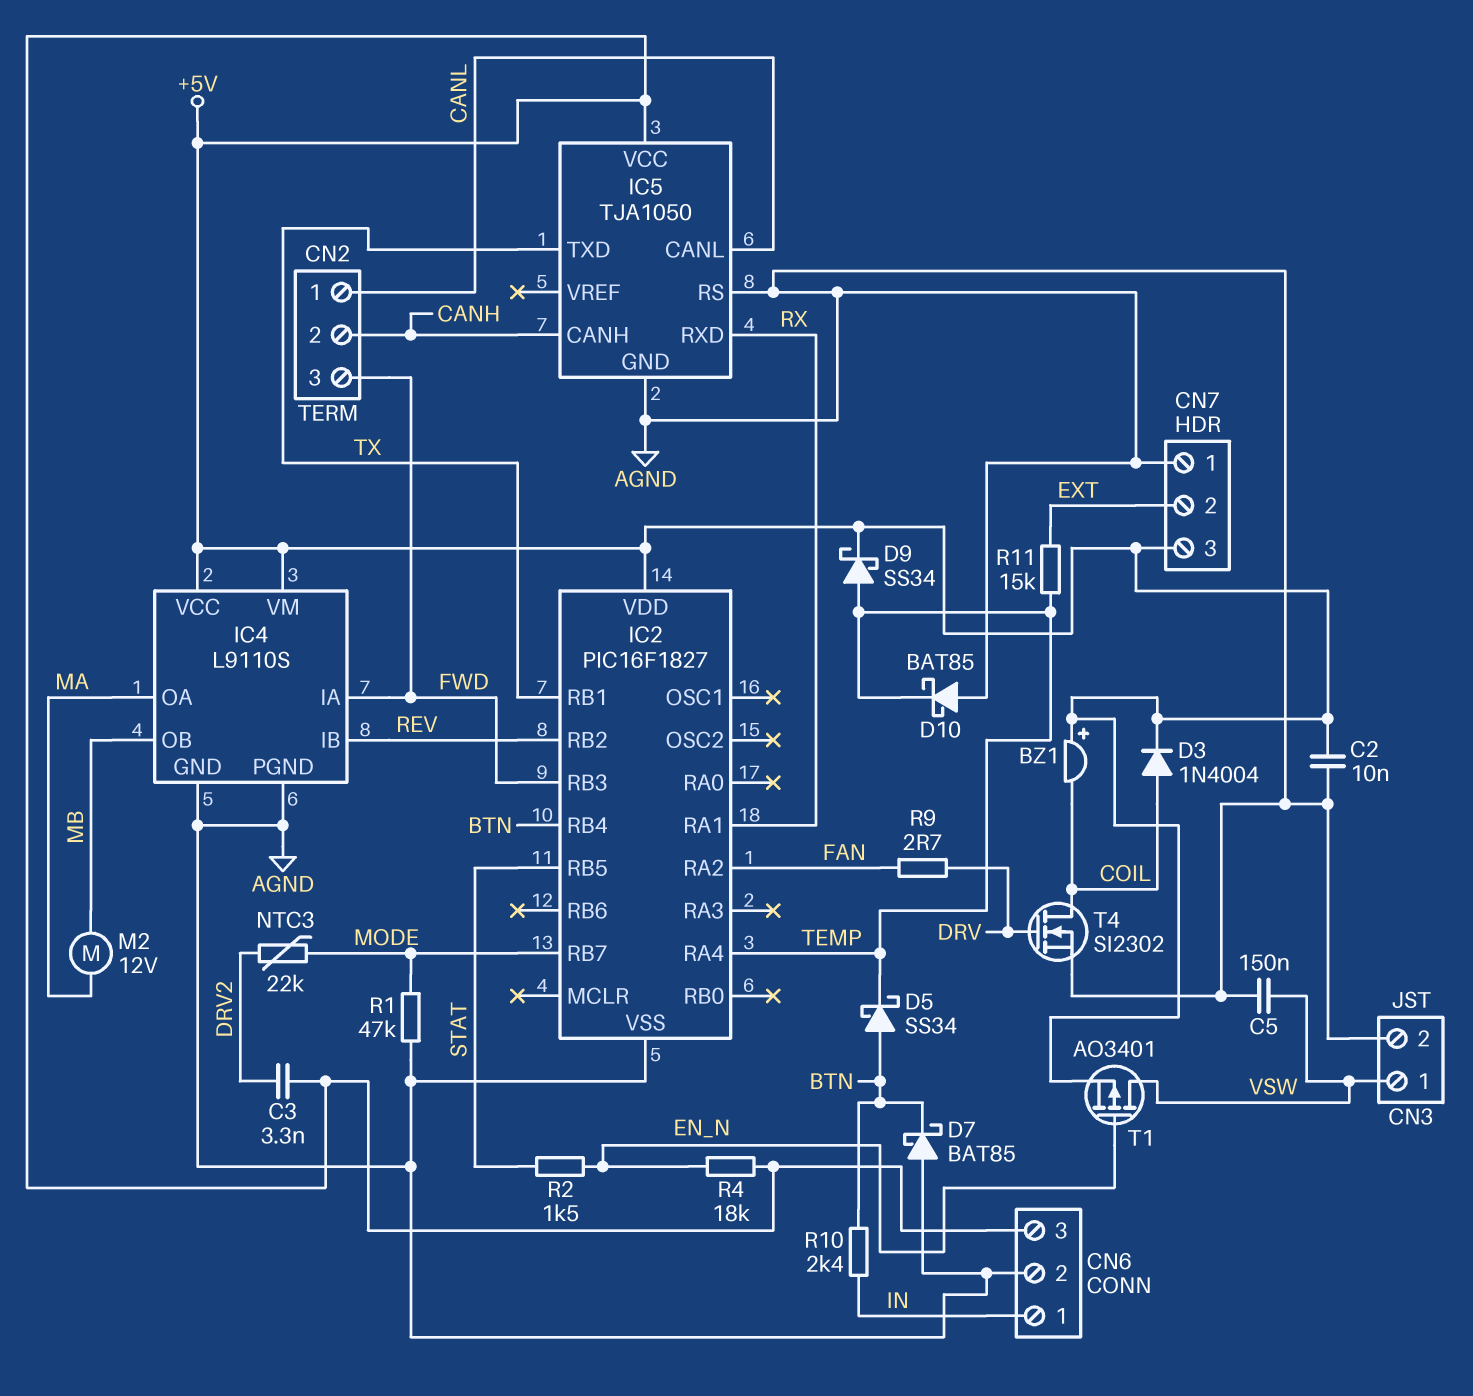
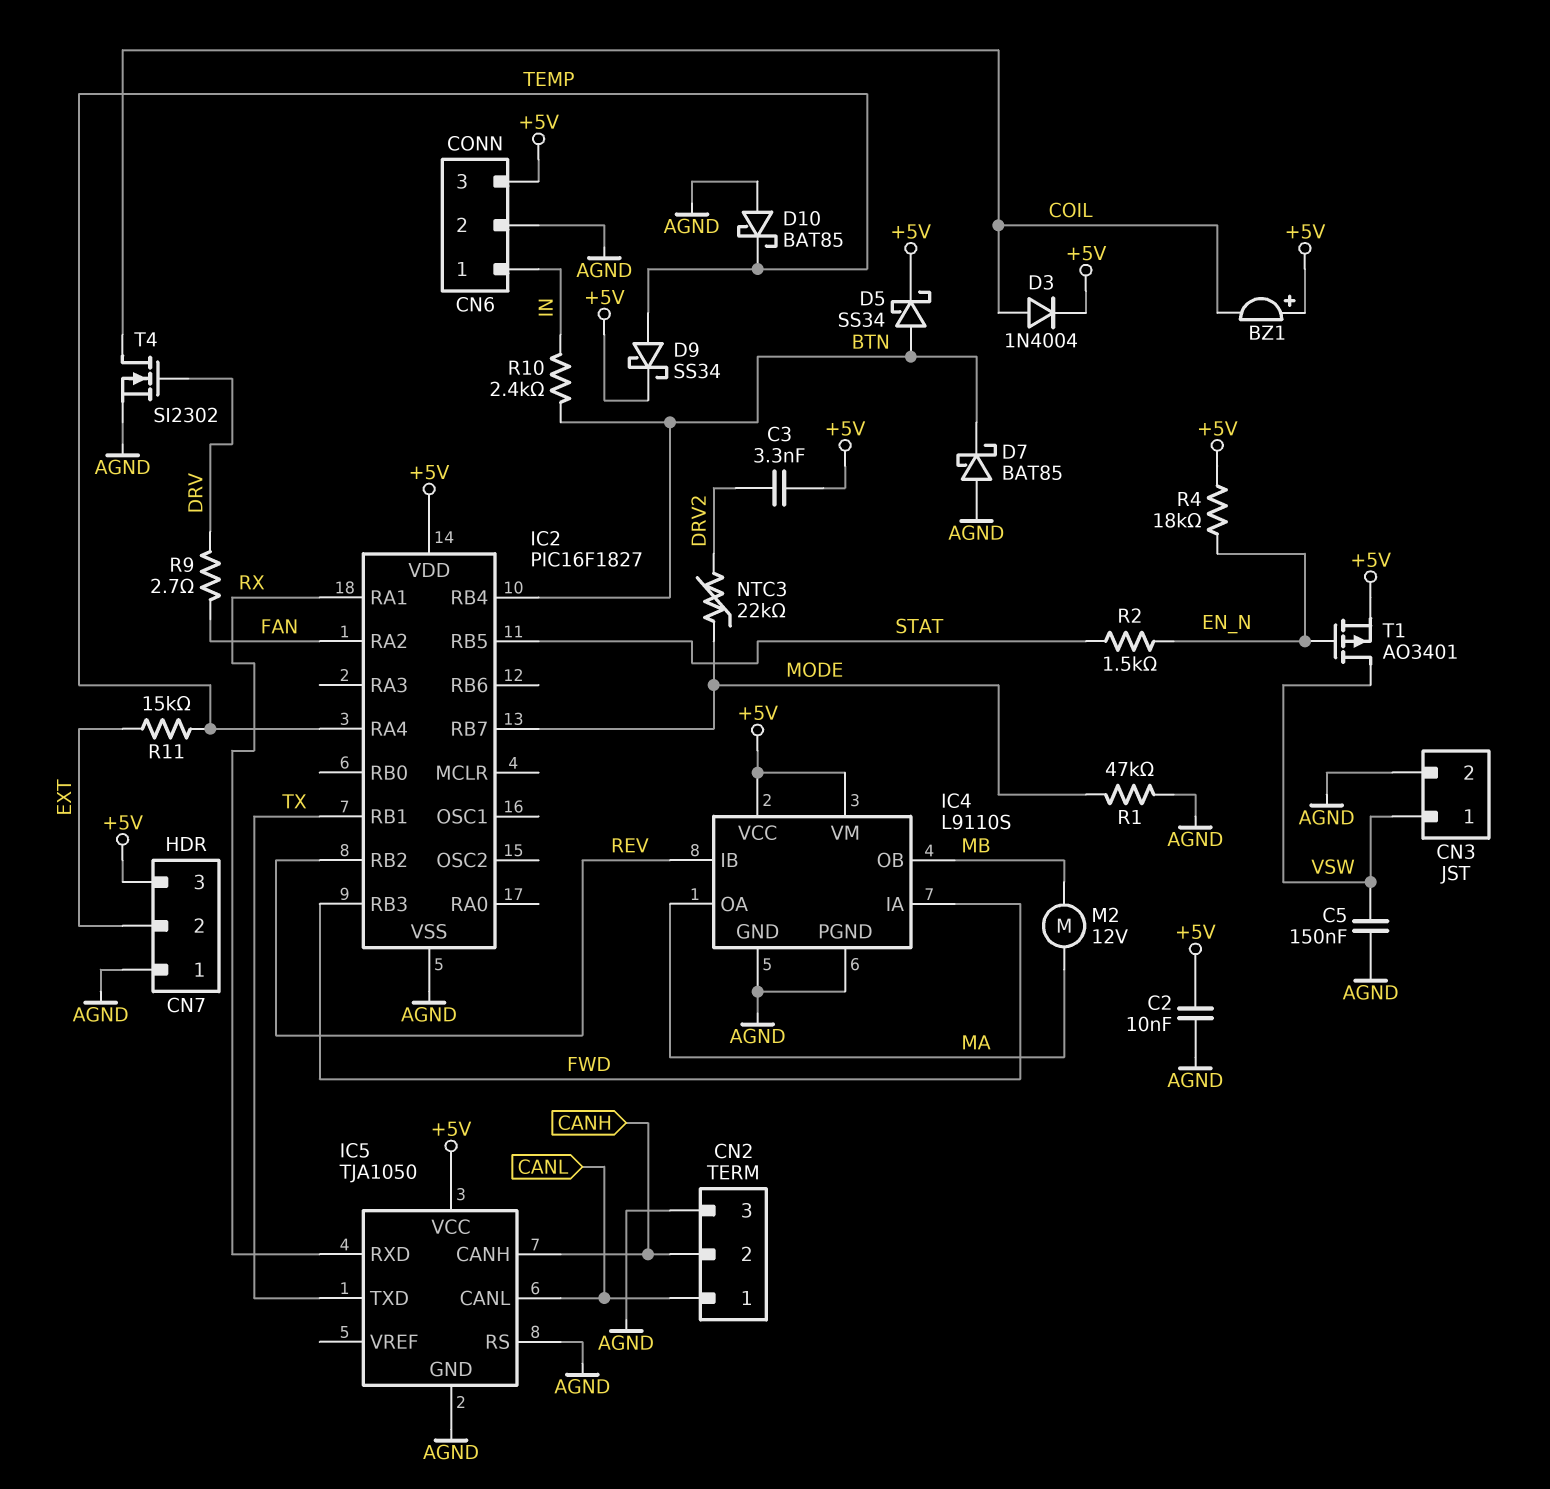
CN2 pin 3: FWD -> AGND
D5: schottky SS34 (A BTN, K TEMP) -> schottky SS34 (A BTN, K +5V)

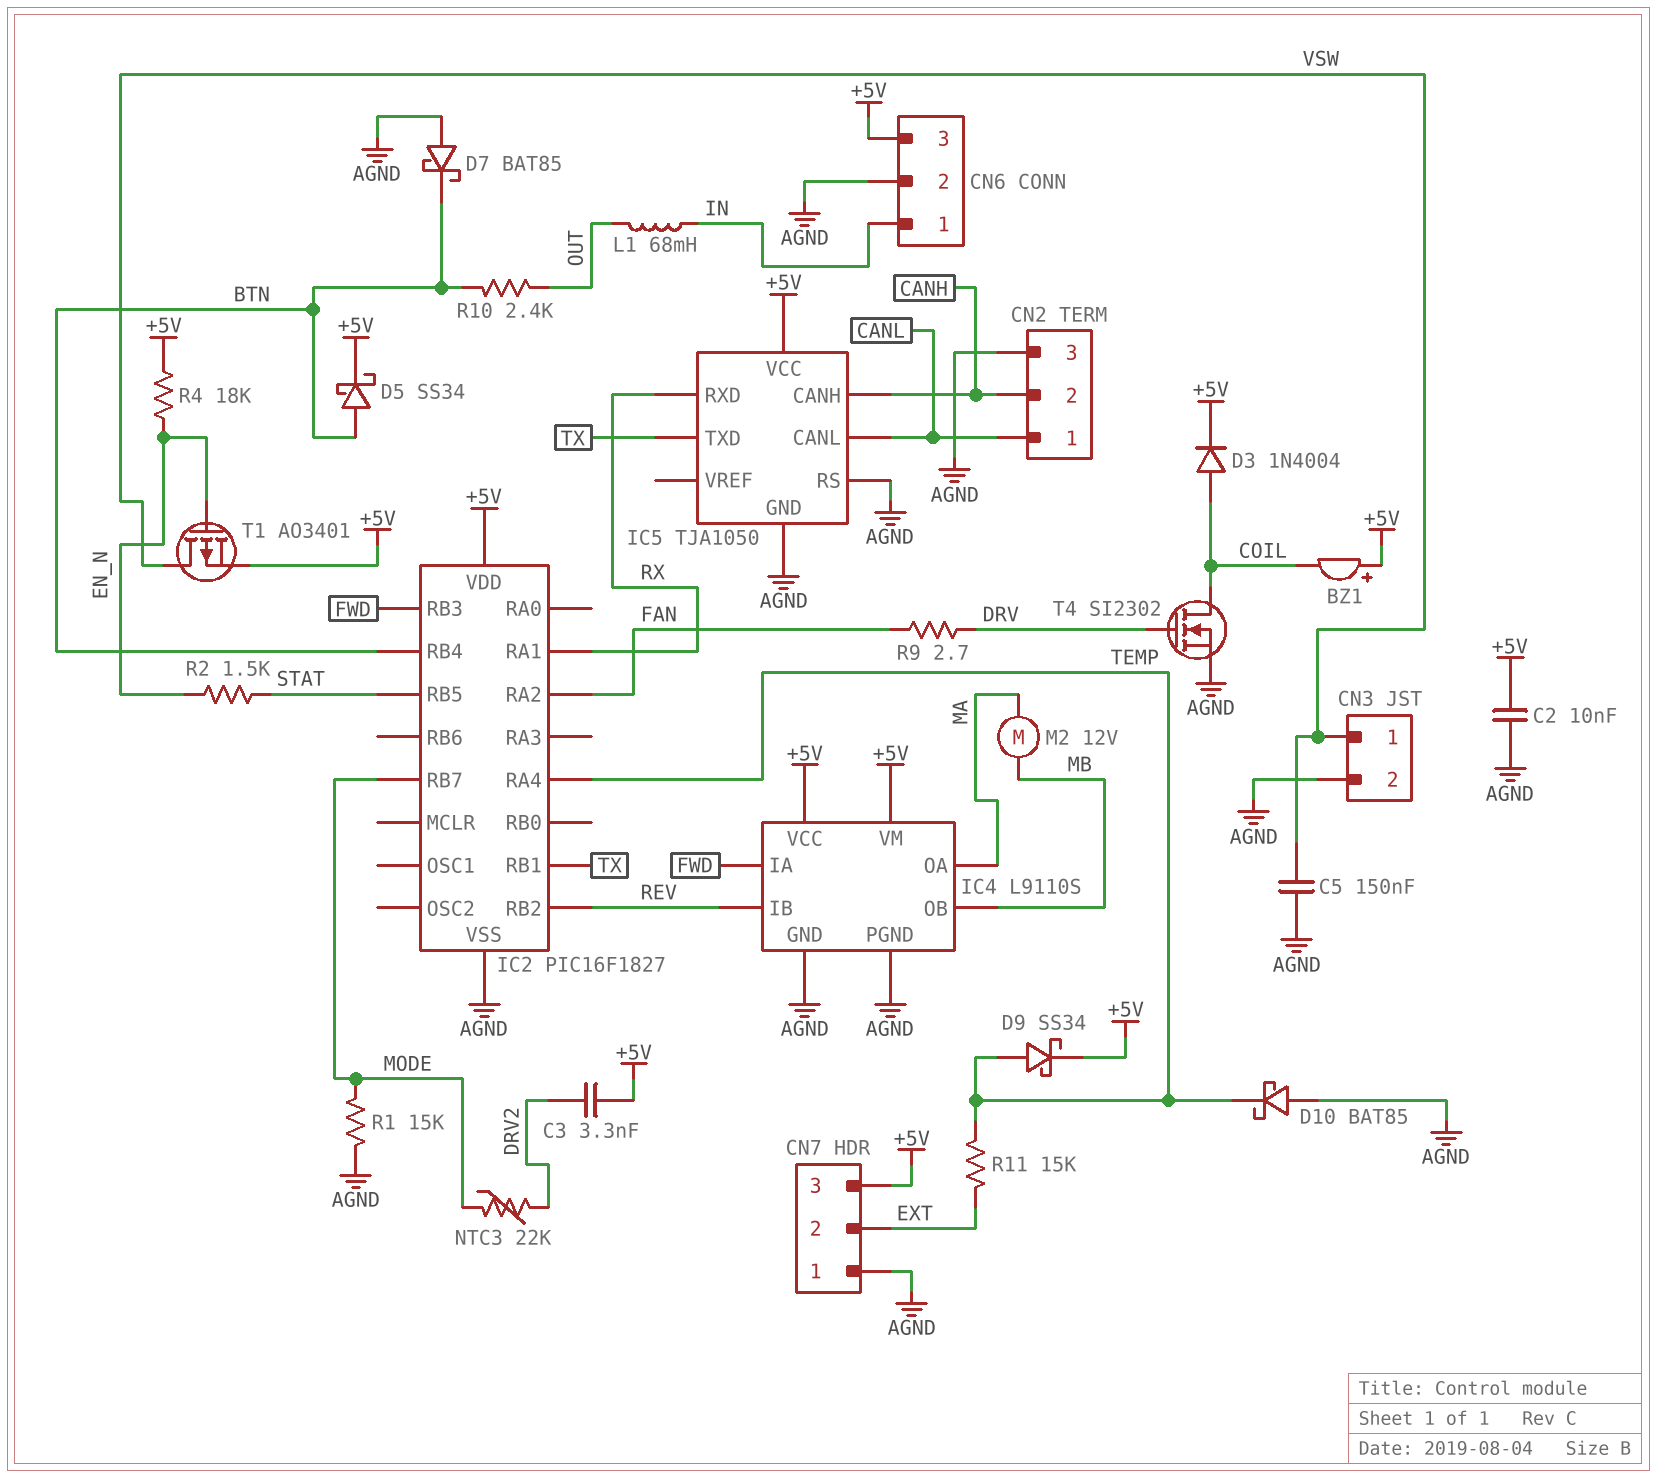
L1: none -> 68mH (IN, OUT)
R1: 47k (AGND, MODE) -> 15k (AGND, MODE)
R10: 2.4k (BTN, IN) -> 2.4k (BTN, OUT)

